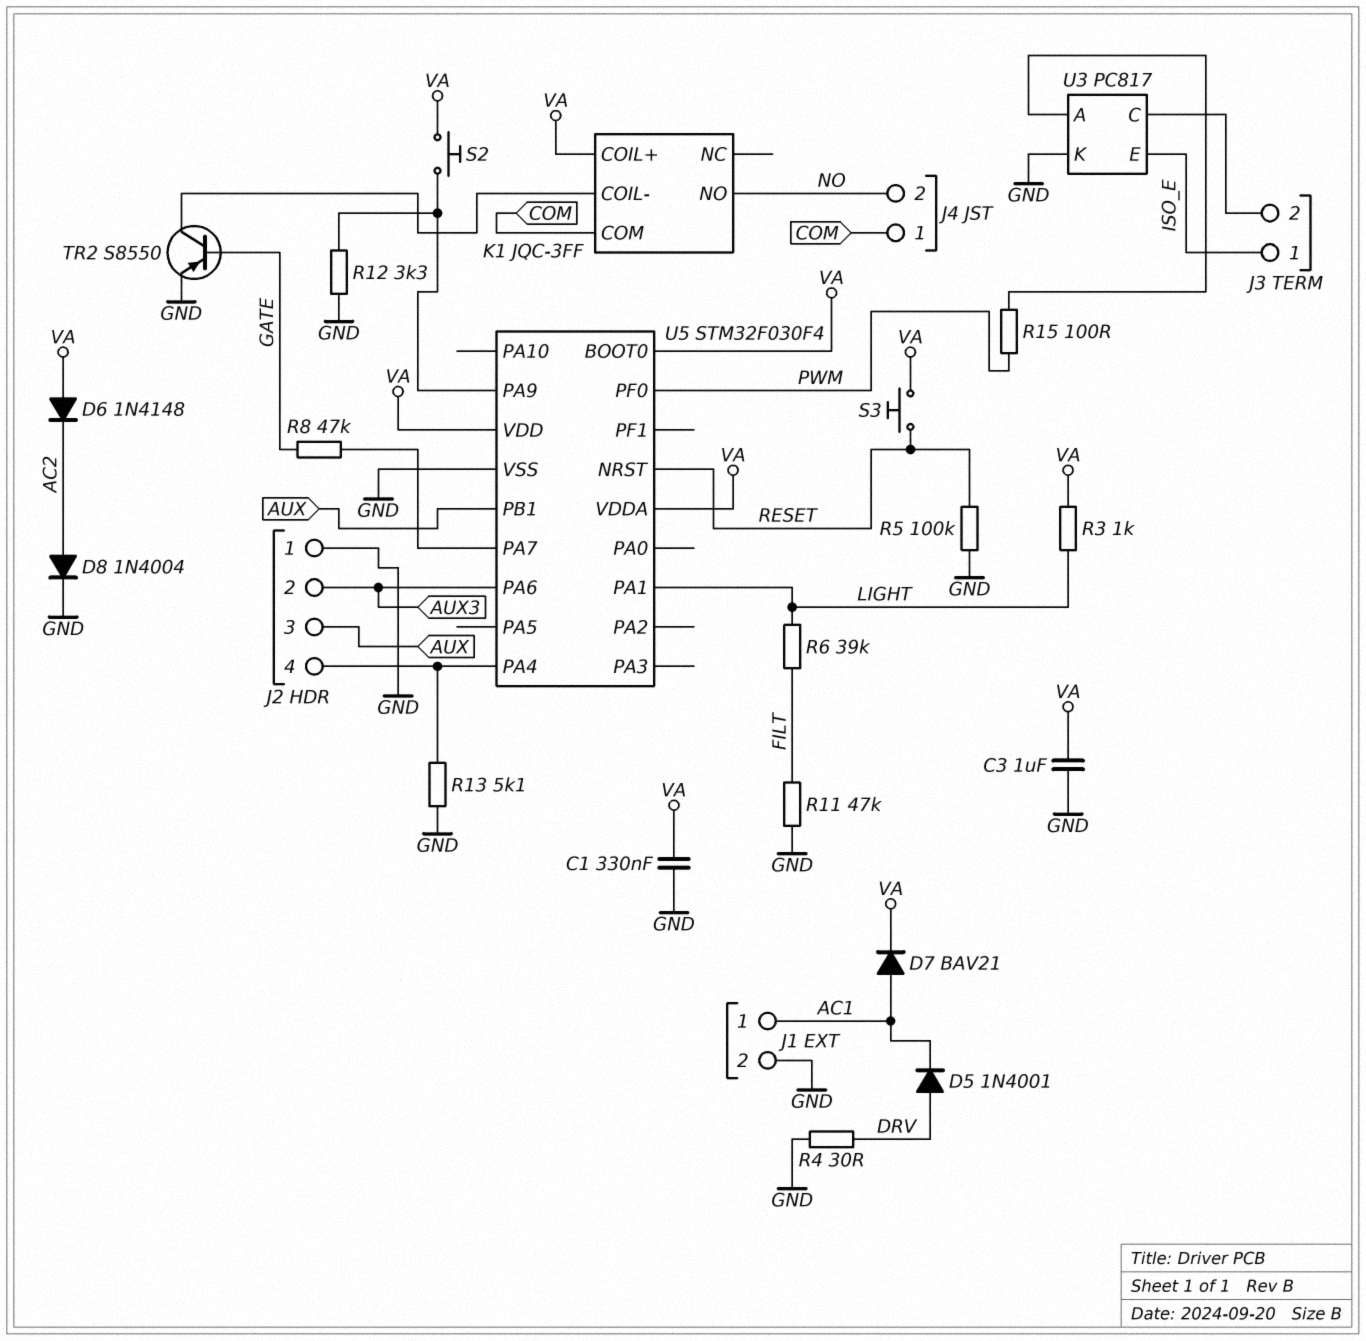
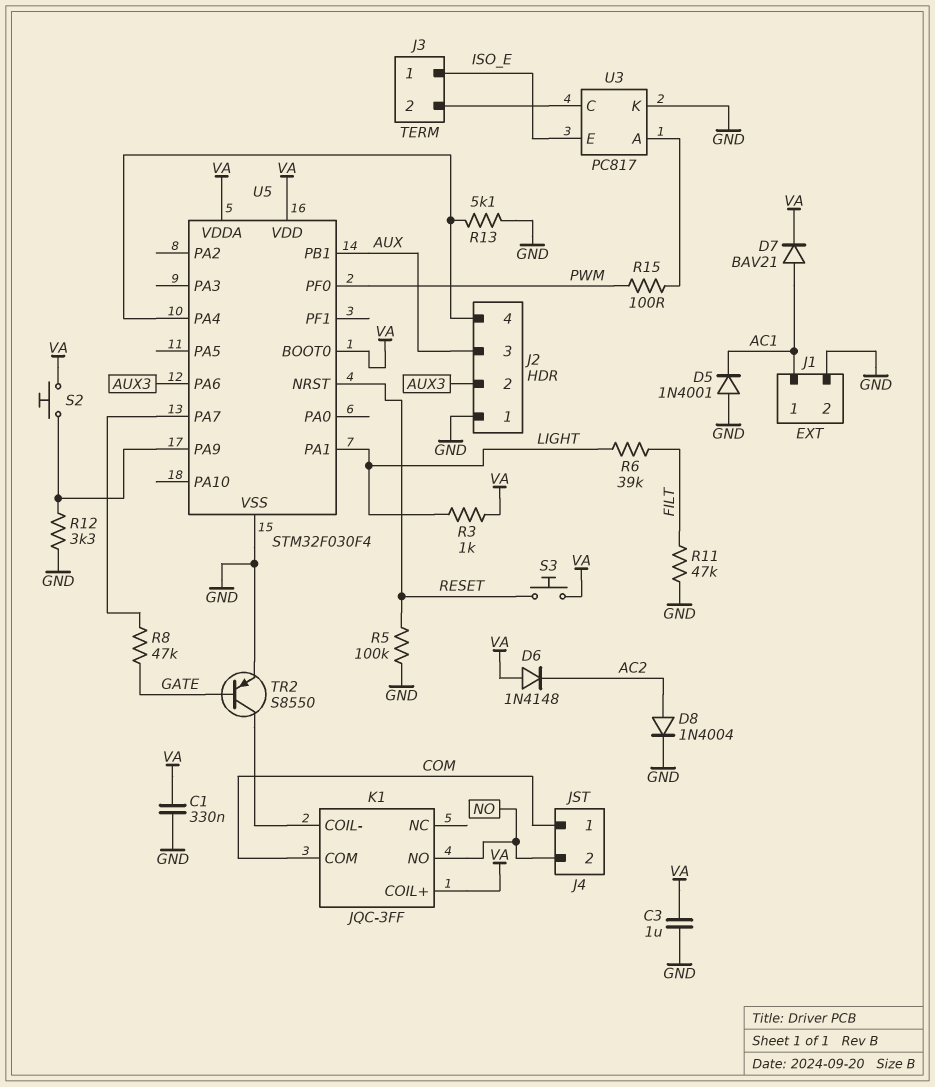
D5: diode 1N4001 (A DRV, K AC1) -> diode 1N4001 (A GND, K AC1)
R4: 30 (DRV, GND) -> none

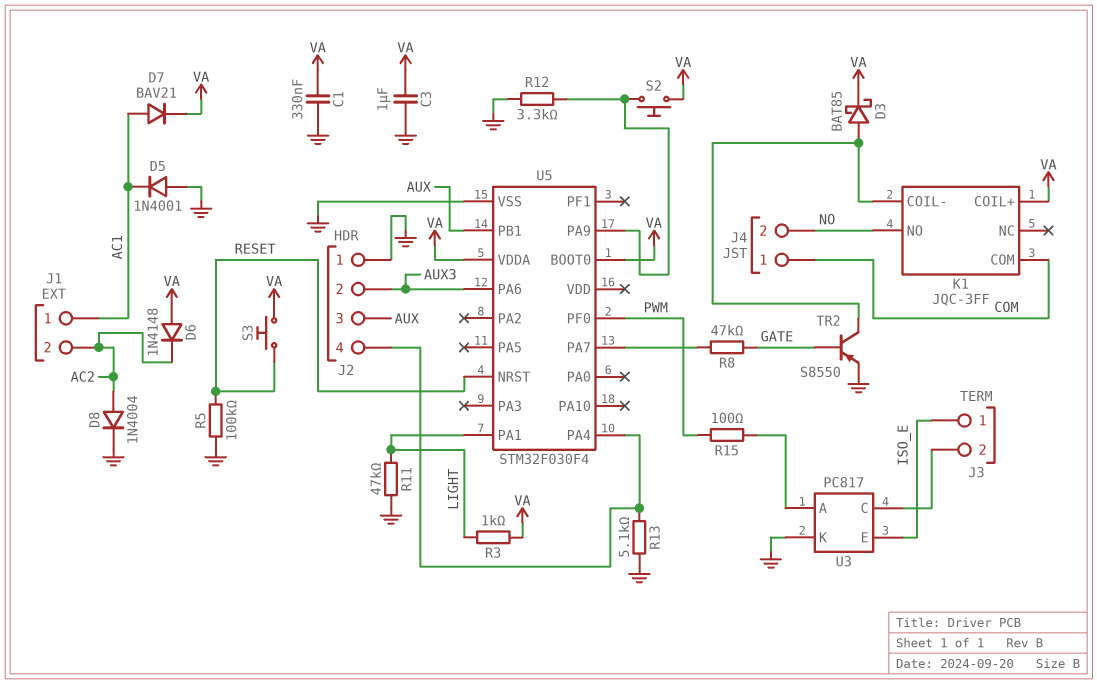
D3: none -> schottky BAT85 (A K1/COIL-, K VA)
J1 pin 2: GND -> AC2
R6: 39k (FILT, LIGHT) -> none
R11: 47k (FILT, GND) -> 47k (GND, LIGHT)
U5 pin VDD: VA -> none

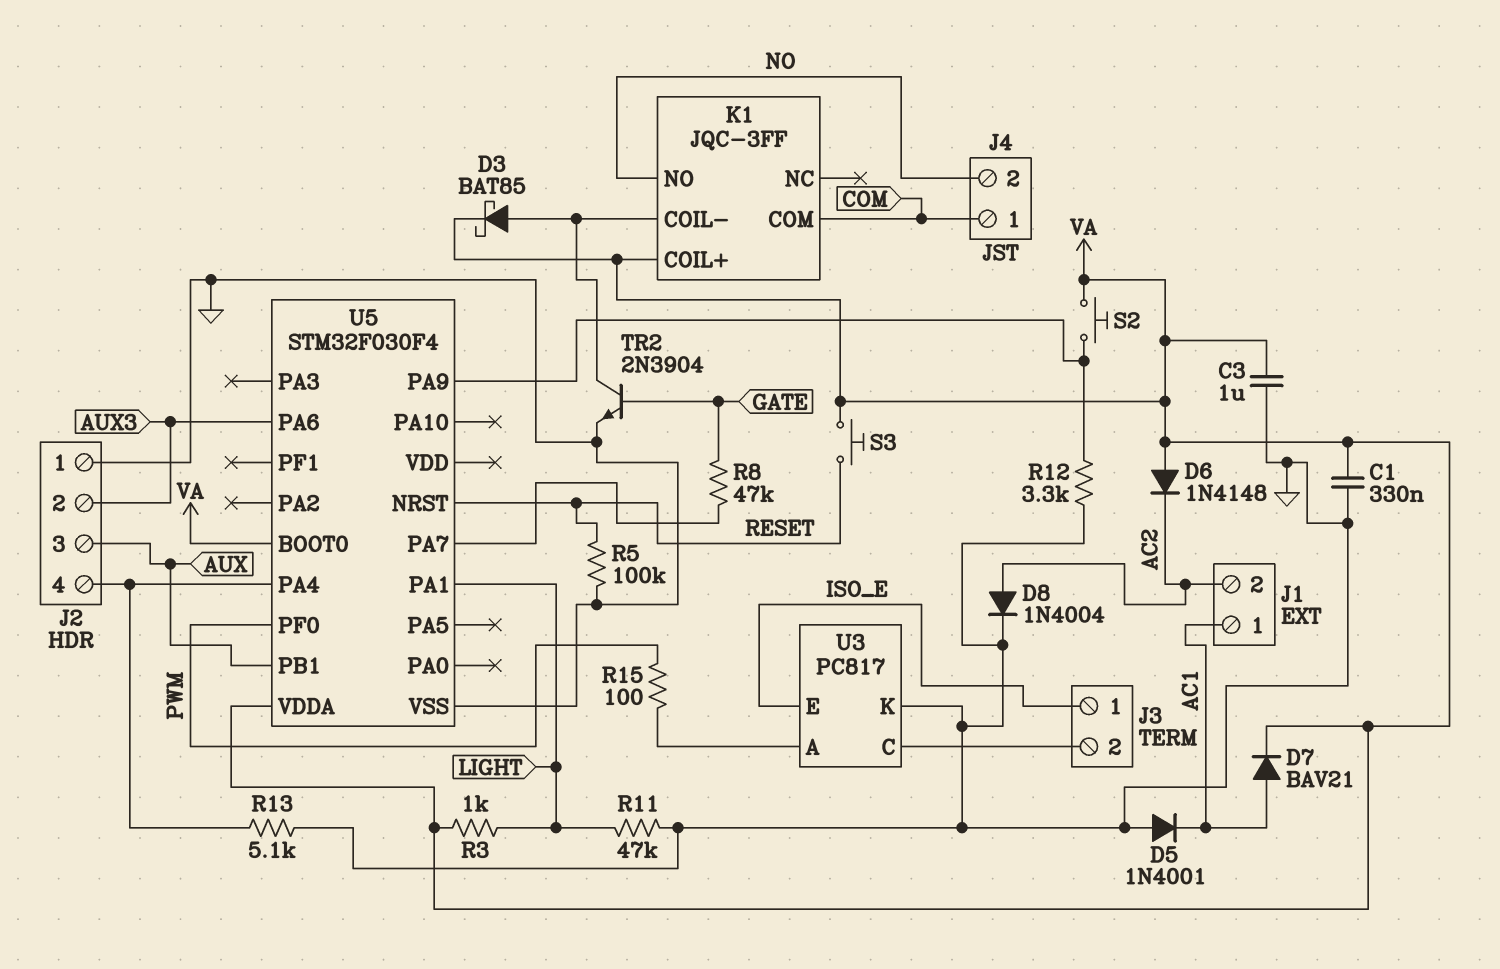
TR2: PNP S8550 (B GATE, C K1/COIL-, E GND) -> NPN 2N3904 (B GATE, C K1/COIL-, E GND)

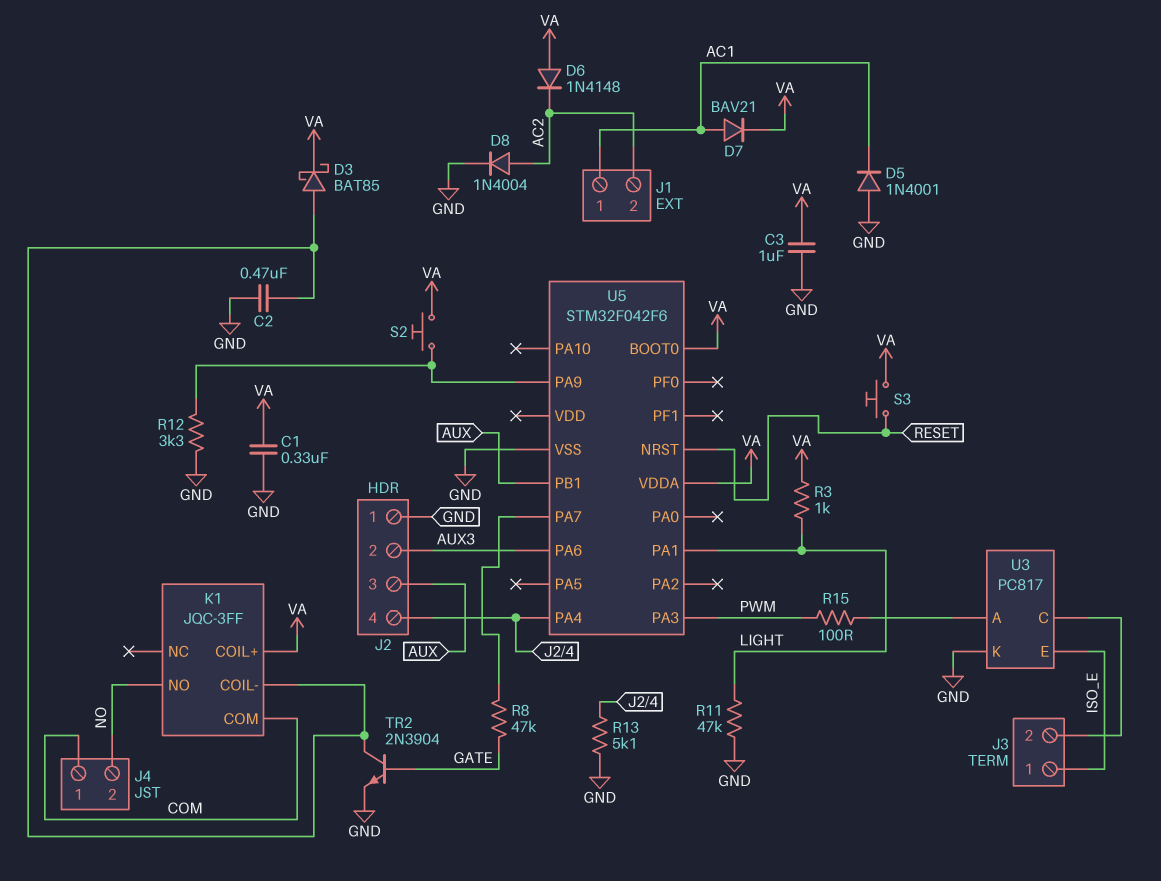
C2: none -> 470nF (GND, K1/COIL-)
R5: 100k (GND, RESET) -> none
U5: STM32F030F4 -> STM32F042F6
U5 pin PA3: none -> PWM
U5 pin PF0: PWM -> none

